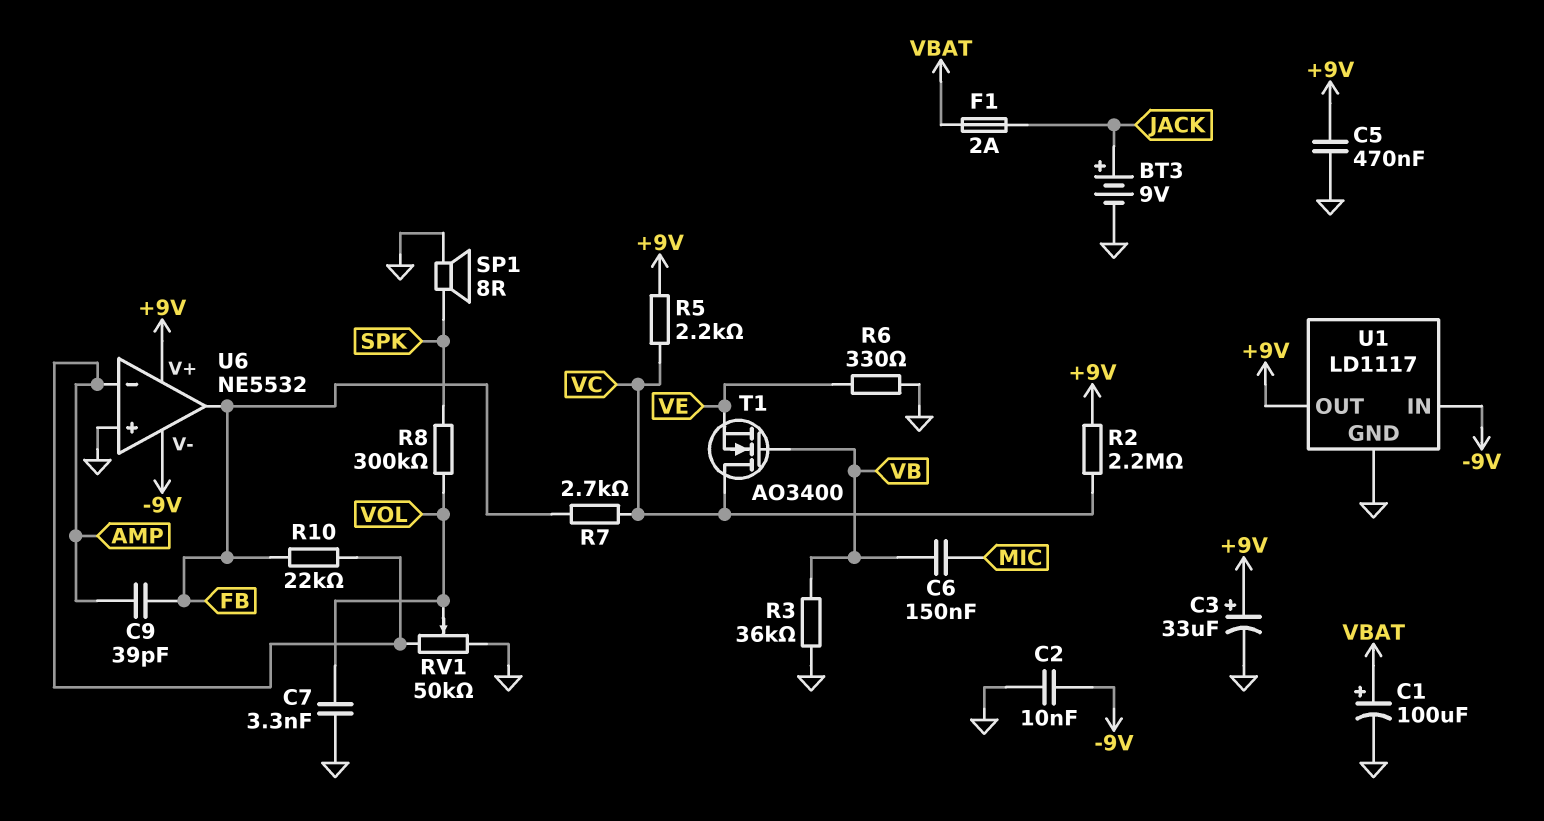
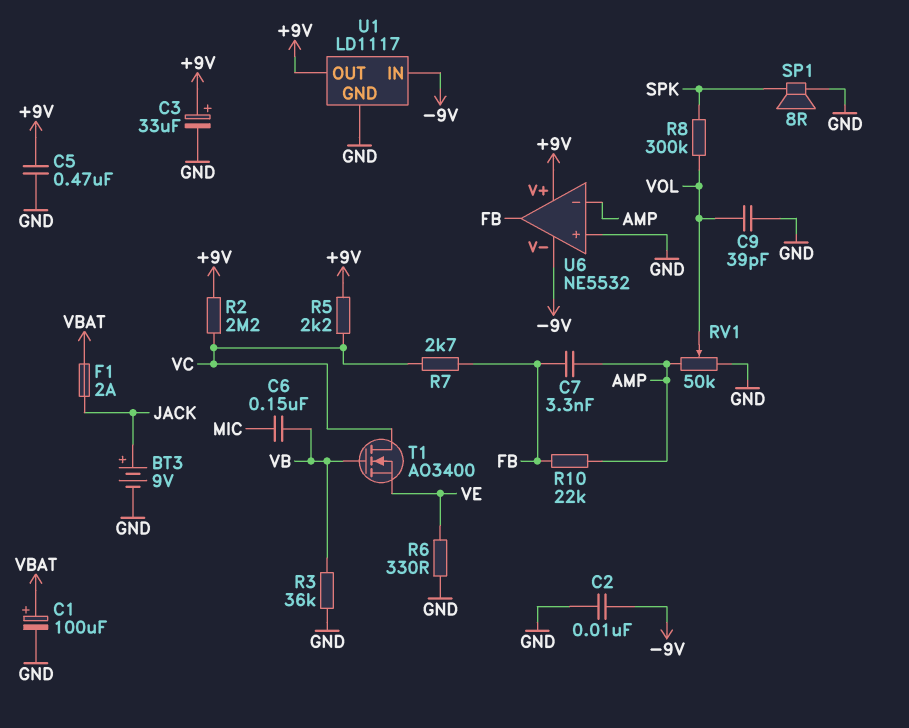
C7: 3.3nF (GND, VOL) -> 3.3nF (AMP, FB)
C9: 39pF (AMP, FB) -> 39pF (GND, VOL)

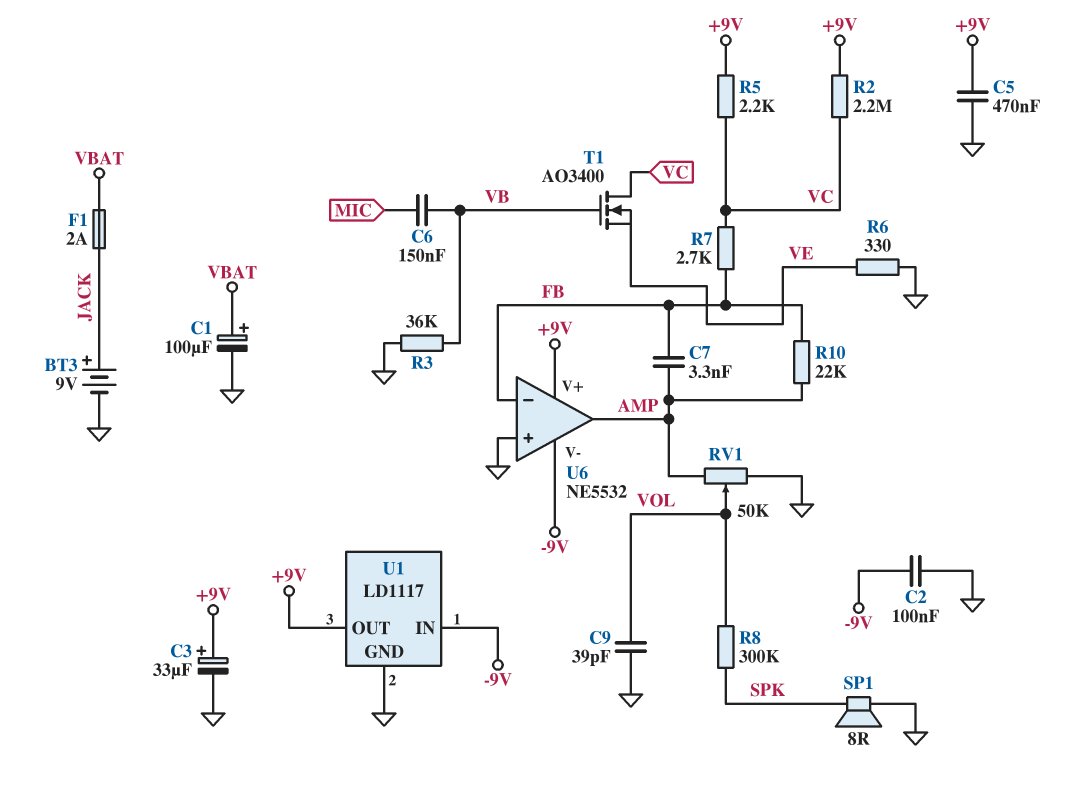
C2: 10nF (-9V, GND) -> 100nF (-9V, GND)
U6 pin in-: AMP -> FB
U6 pin out: FB -> AMP

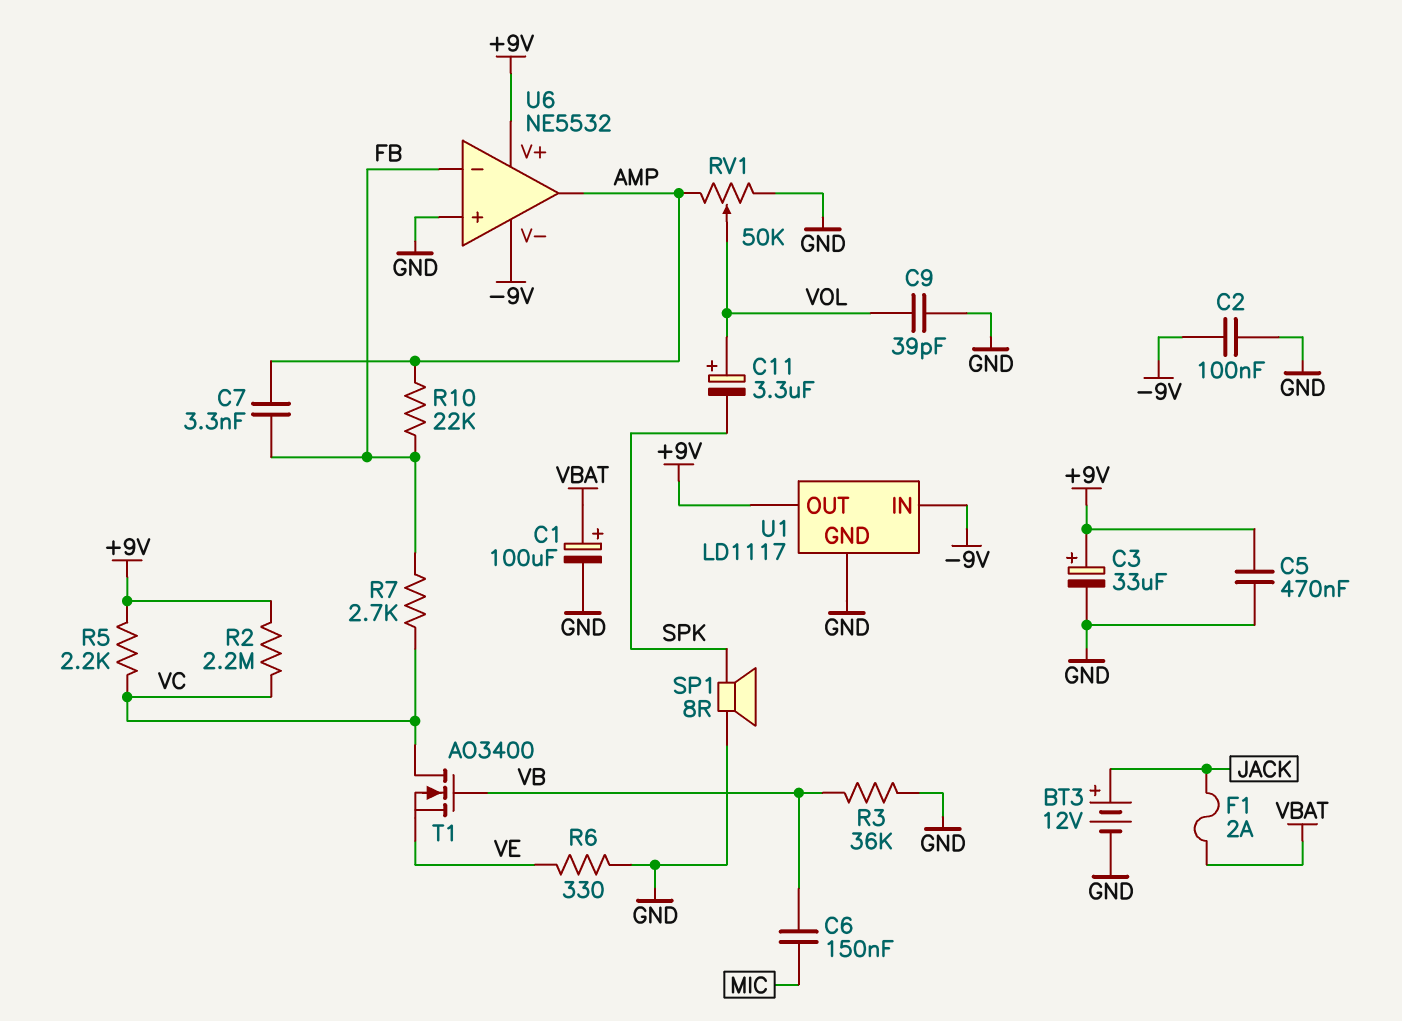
BT3: 9V (plus JACK, minus GND) -> 12V (plus JACK, minus GND)
C11: none -> 3.3uF (plus VOL, minus SPK)
R8: 300k (SPK, VOL) -> none

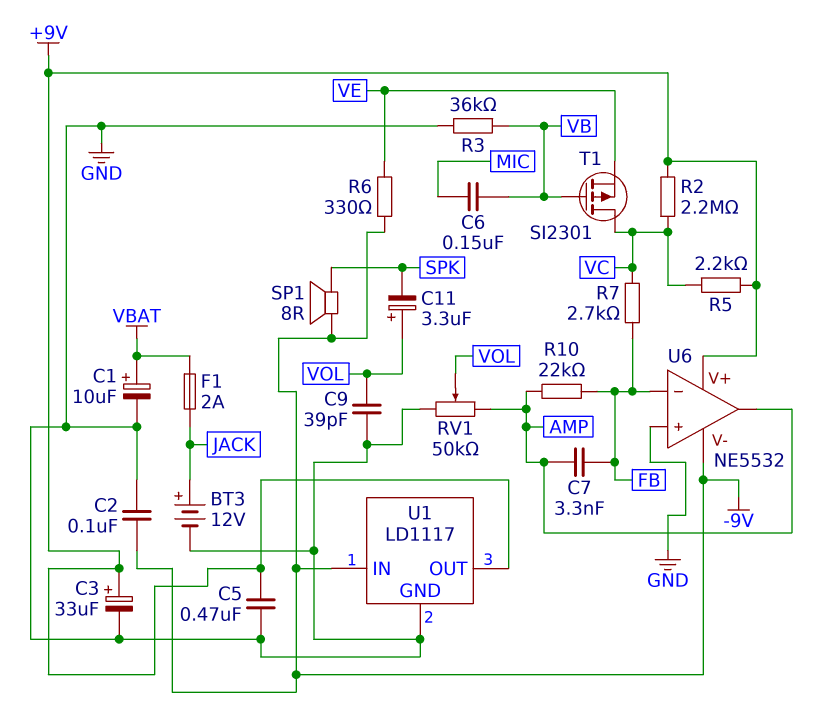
C1: 100uF (plus VBAT, minus GND) -> 10uF (plus VBAT, minus GND)
R6: 330 (GND, VE) -> 330 (-9V, VE)
SP1: speaker 8R (GND, SPK) -> speaker 8R (-9V, SPK)
T1: NMOS AO3400 (G VB, D VC, S VE) -> PMOS SI2301 (G VB, D VC, S VE)

